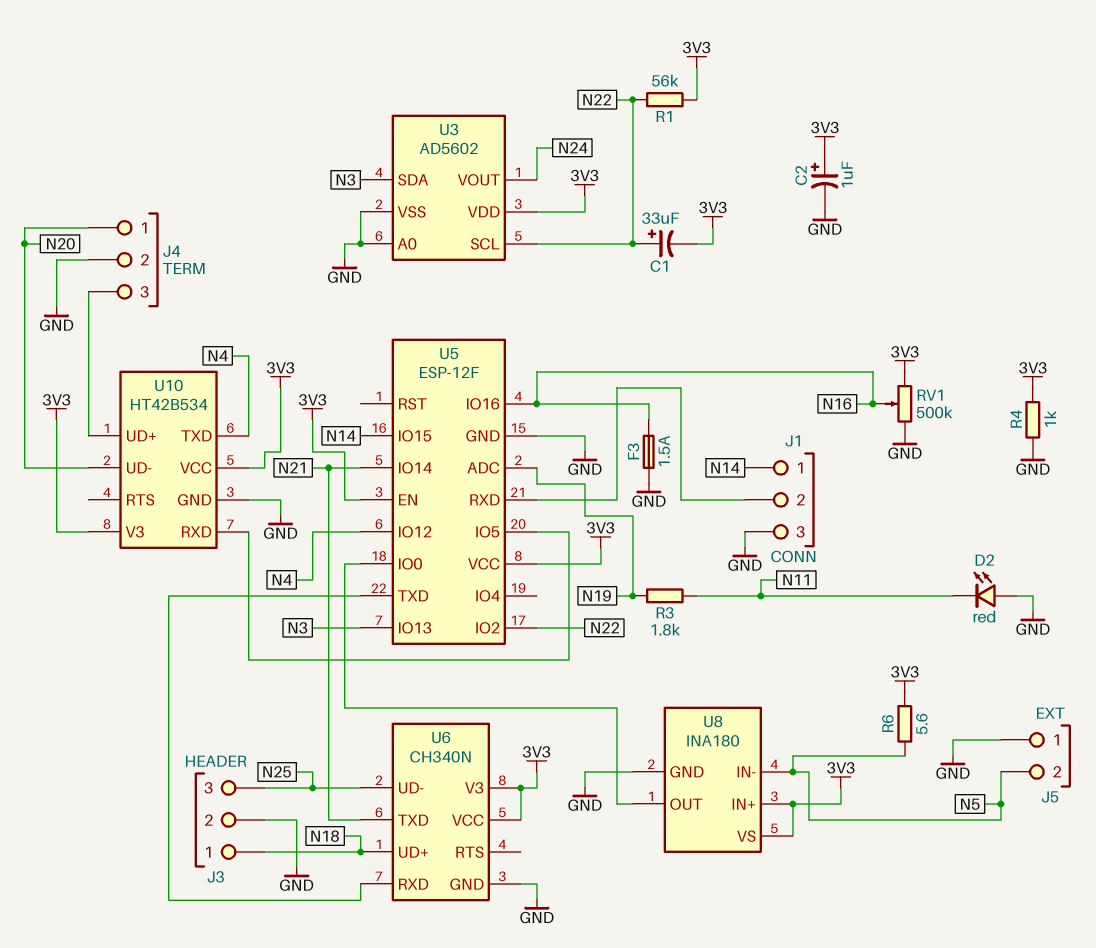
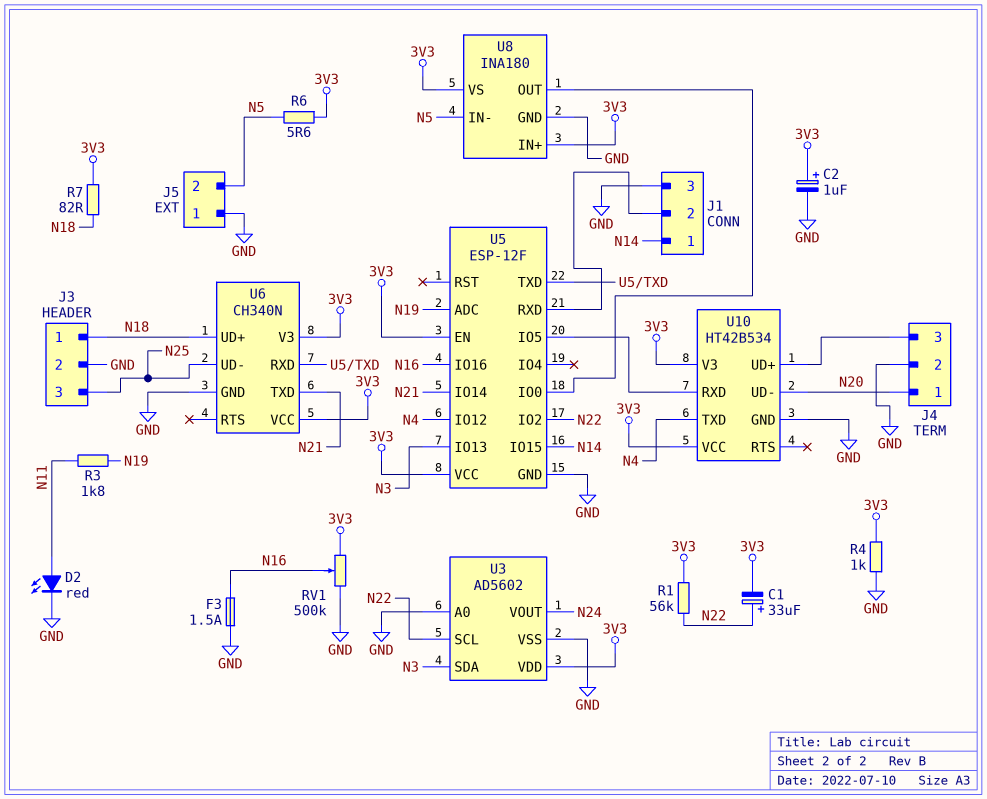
D2: LED red (A GND, K N11) -> LED red (A N11, K GND)
R7: none -> 82 (3V3, N18)

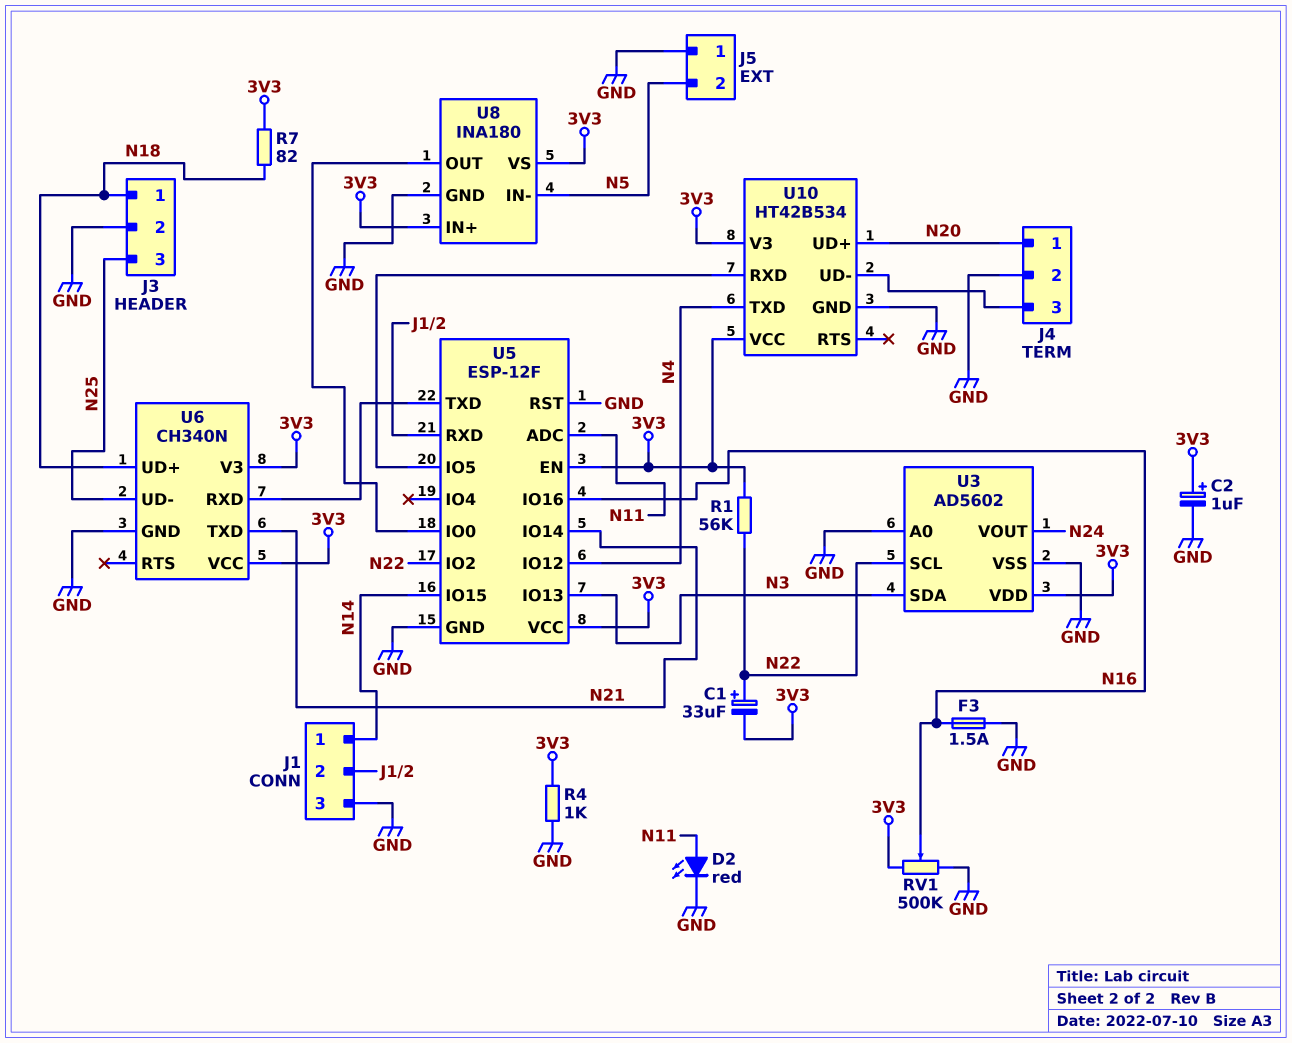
R3: 1.8k (N11, N19) -> none
R6: 5.6 (3V3, N5) -> none
U5 pin ADC: N19 -> N11
U5 pin RST: none -> GND
U10 pin UD+: J4/3 -> N20
U10 pin UD-: N20 -> J4/3

